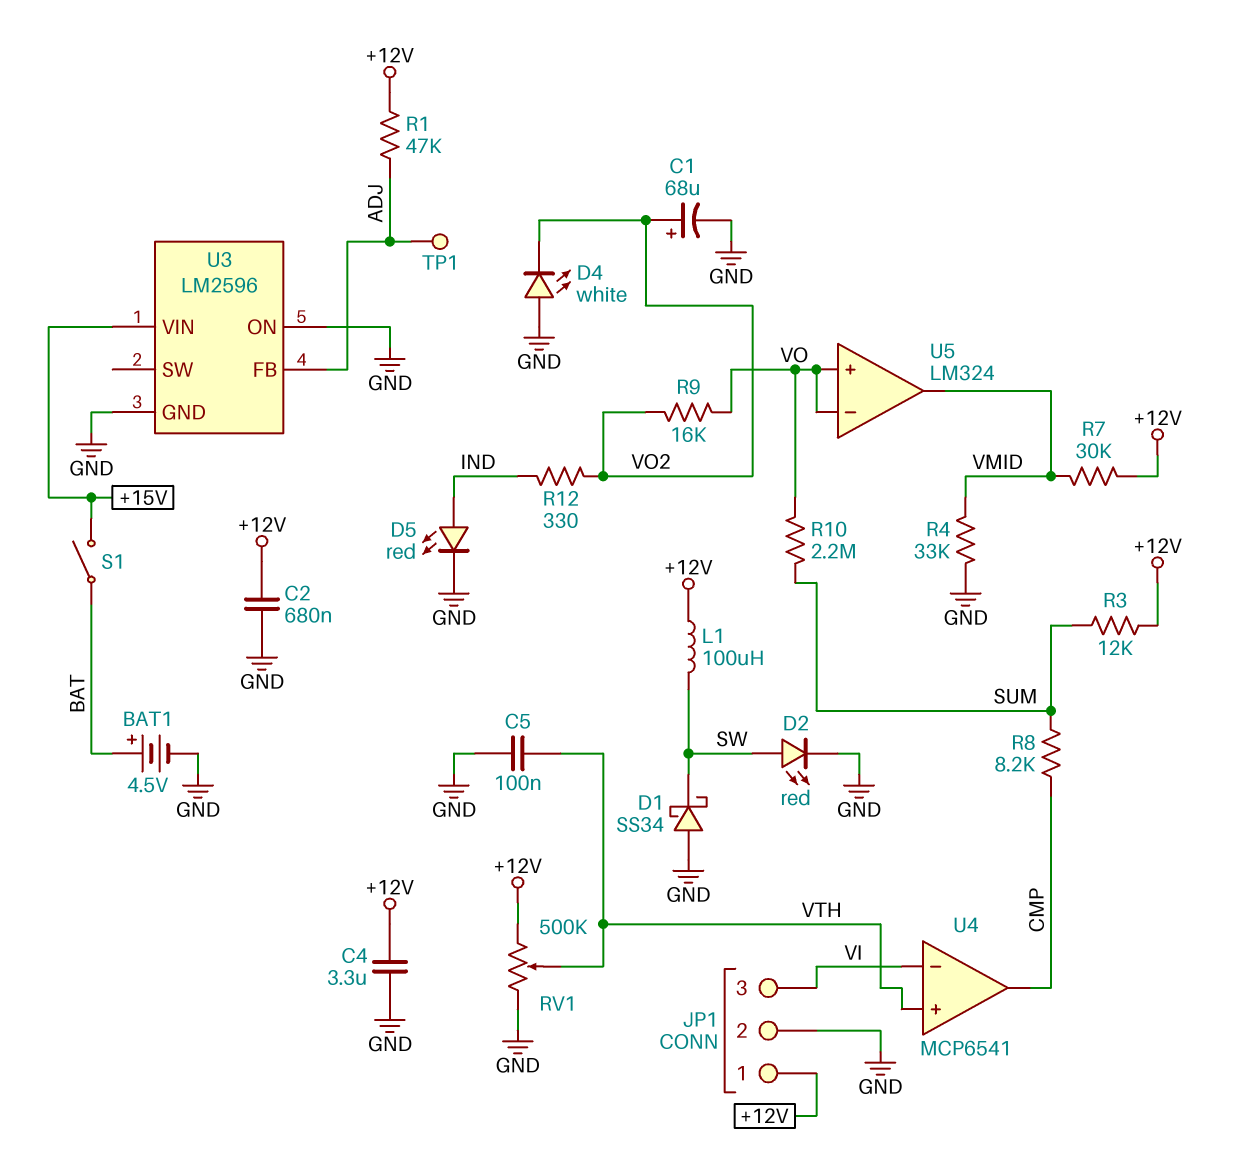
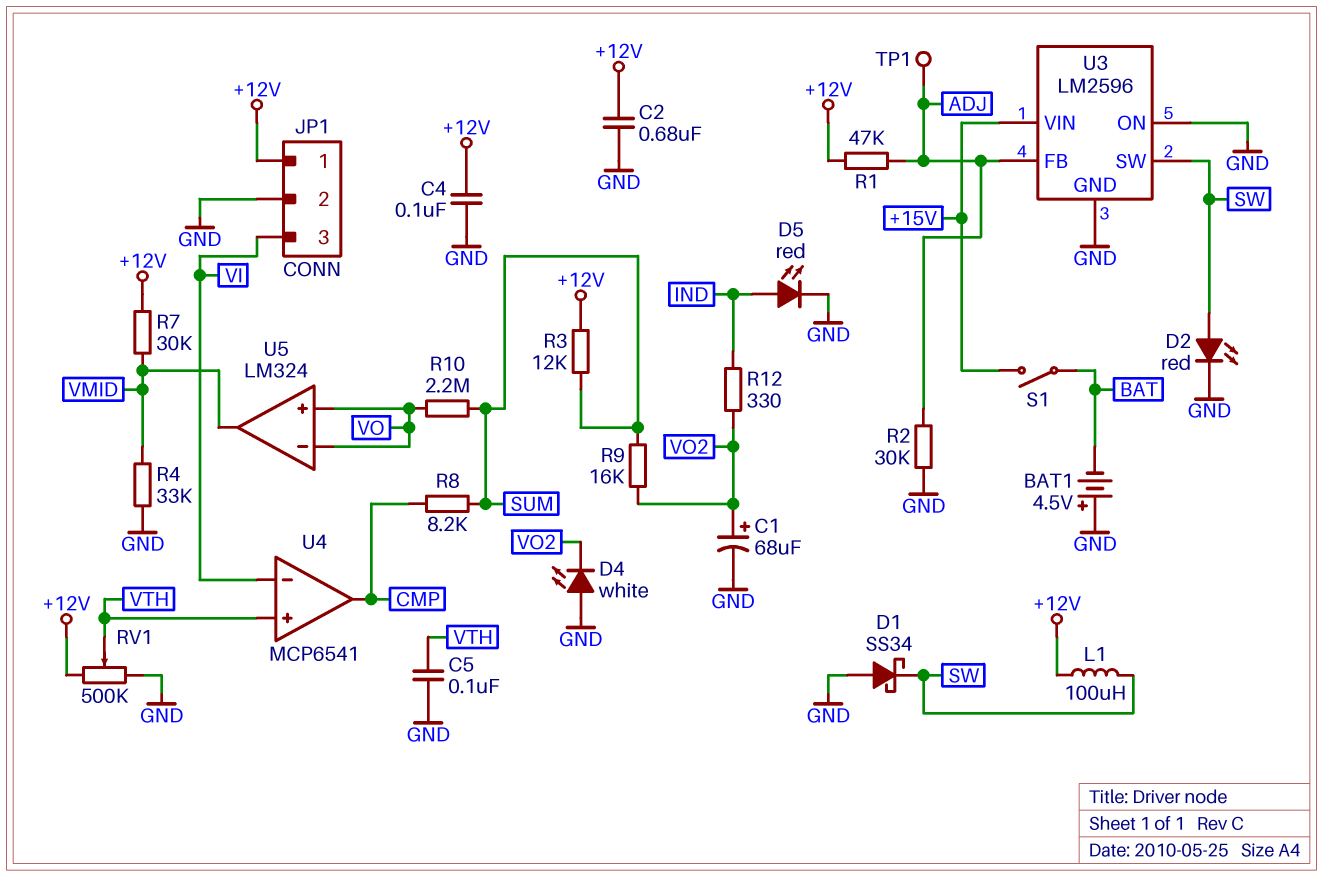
BAT1: 4.5V (plus BAT, minus GND) -> 4.5V (plus GND, minus BAT)
C4: 3.3uF (+12V, GND) -> 100nF (+12V, GND)
R2: none -> 30k (ADJ, GND)
R9: 16k (VO, VO2) -> 16k (SUM, VO2)
U3 pin SW: none -> SW

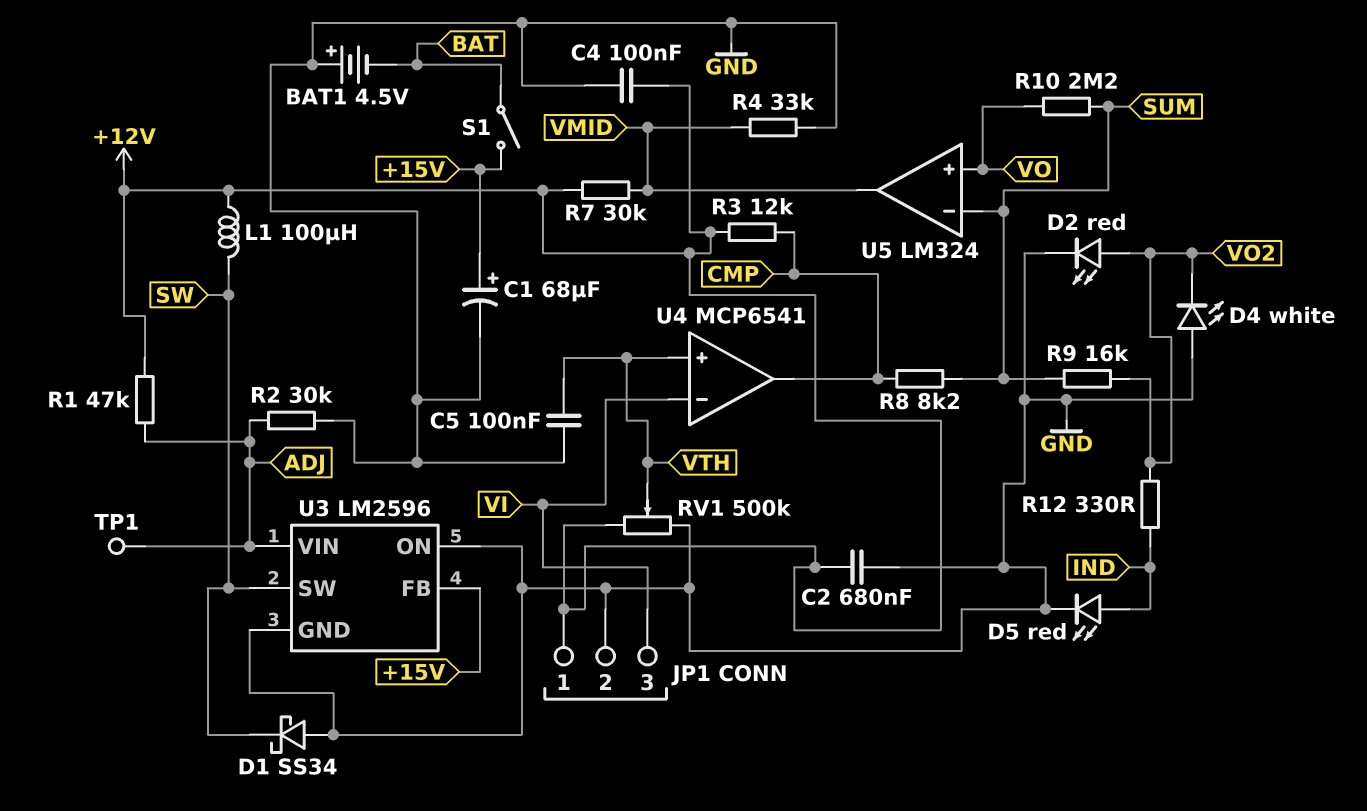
C1: 68uF (plus VO2, minus GND) -> 68uF (plus +15V, minus GND)
D2: LED red (A SW, K GND) -> LED red (A VO2, K GND)
R3: 12k (+12V, SUM) -> 12k (+12V, CMP)
U3 pin FB: ADJ -> +15V
U3 pin VIN: +15V -> ADJ
U5 pin in-: VO -> SUM

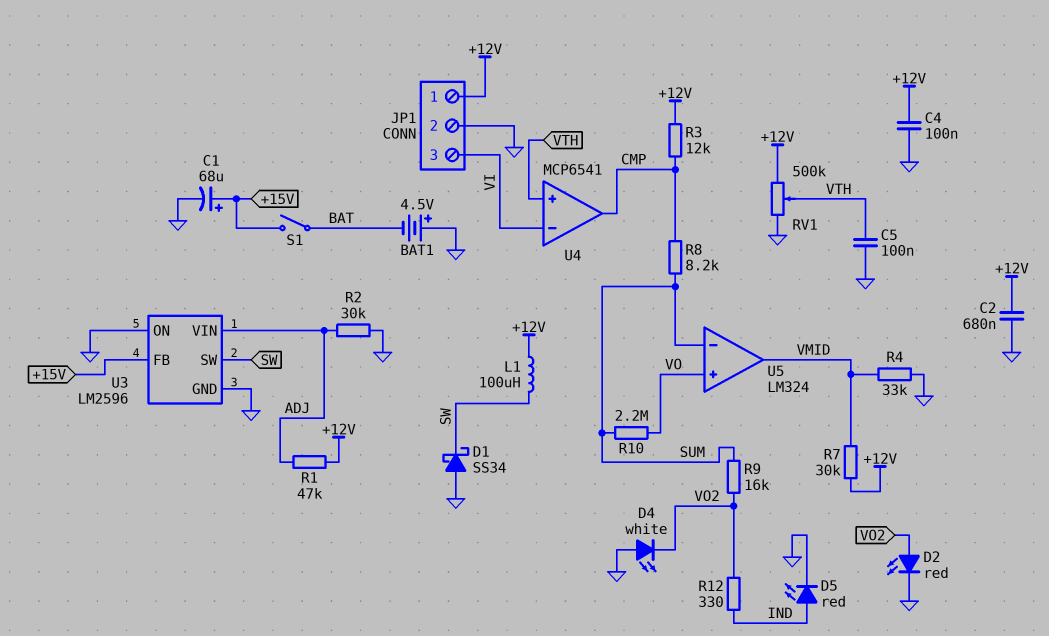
TP1: test point (ADJ) -> none

